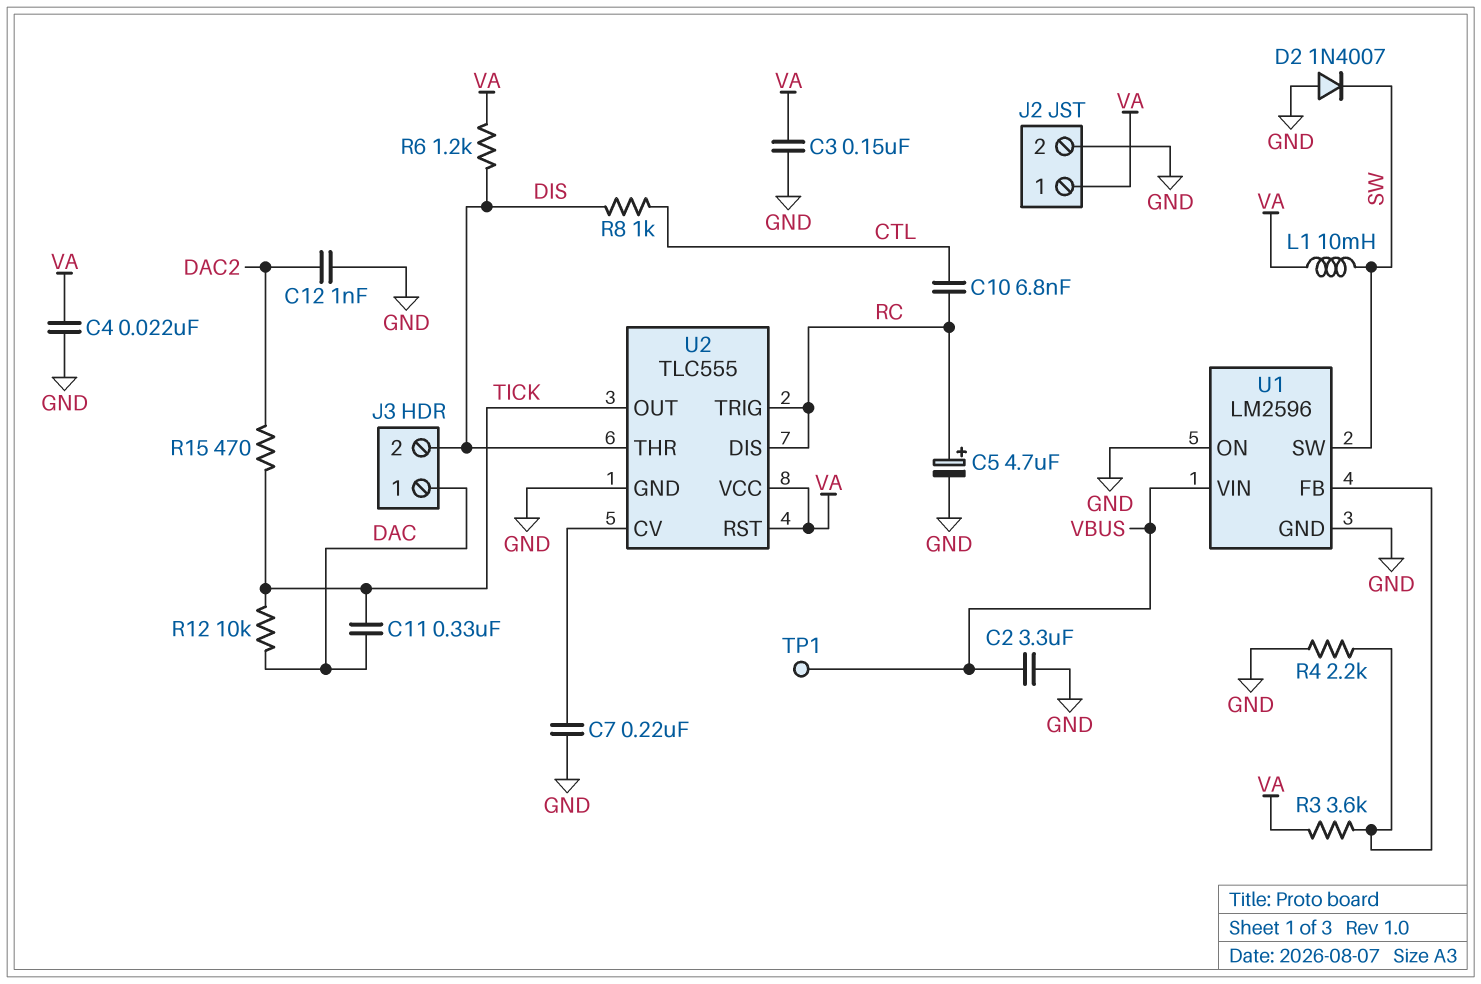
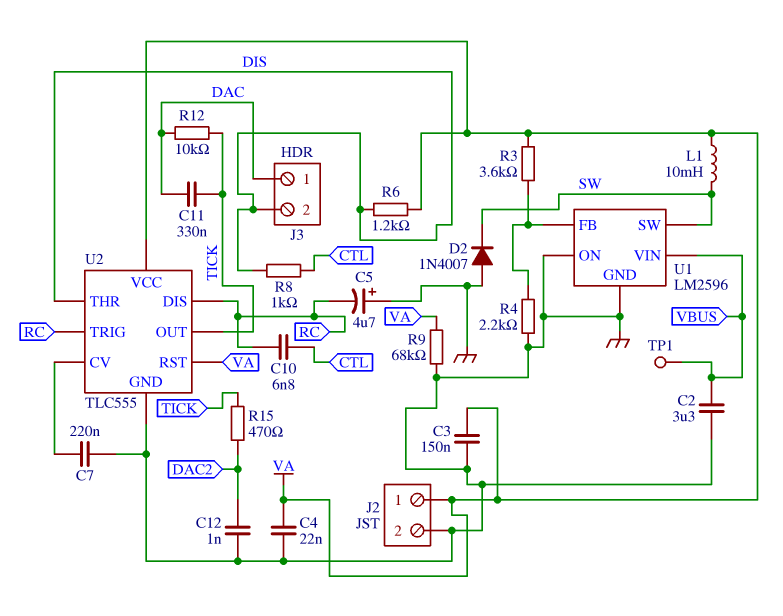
C5: 4.7uF (plus RC, minus GND) -> 4.7uF (plus GND, minus RC)
R9: none -> 68k (GND, VA)

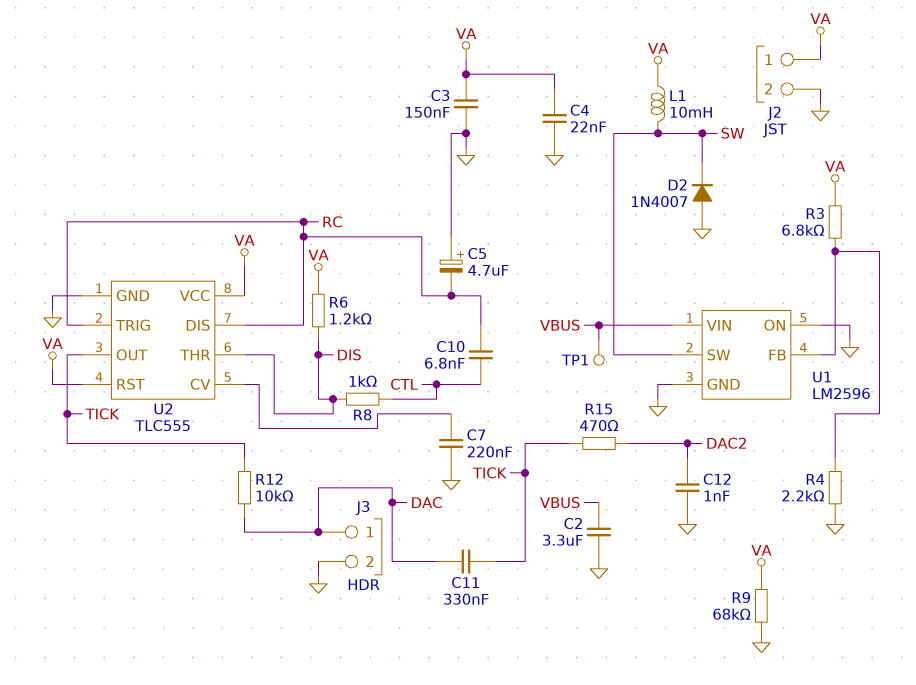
J3 pin 2: DIS -> GND
R3: 3.6k (U1/FB, VA) -> 6.8k (U1/FB, VA)

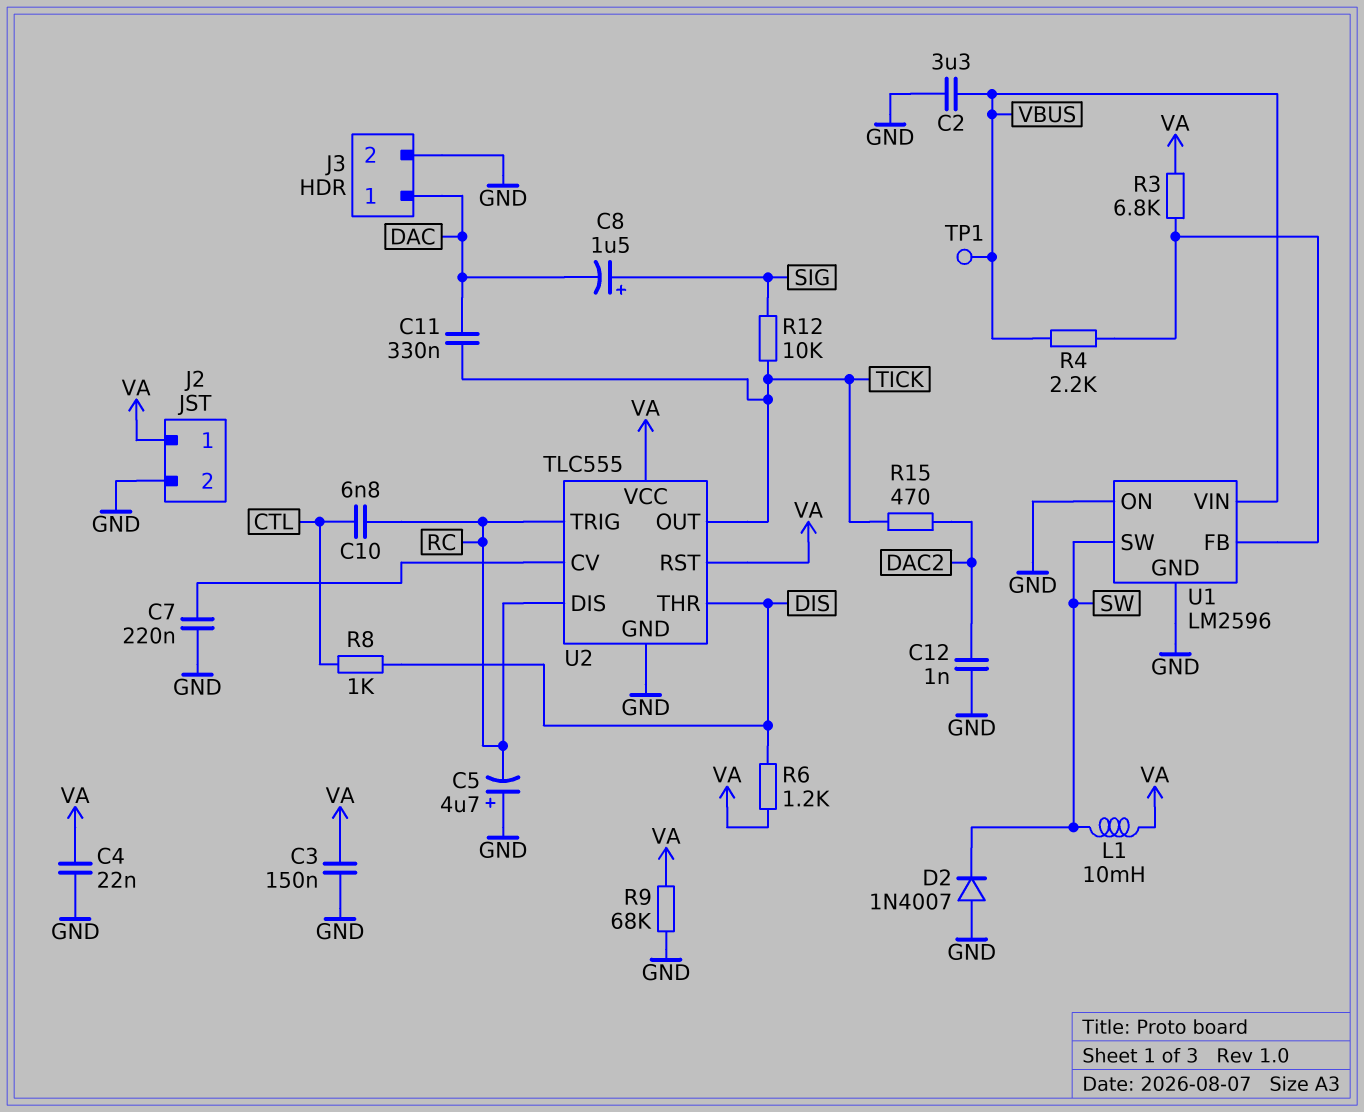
C8: none -> 1.5uF (plus SIG, minus DAC)
R4: 2.2k (GND, U1/FB) -> 2.2k (U1/FB, VBUS)
R12: 10k (DAC, TICK) -> 10k (SIG, TICK)

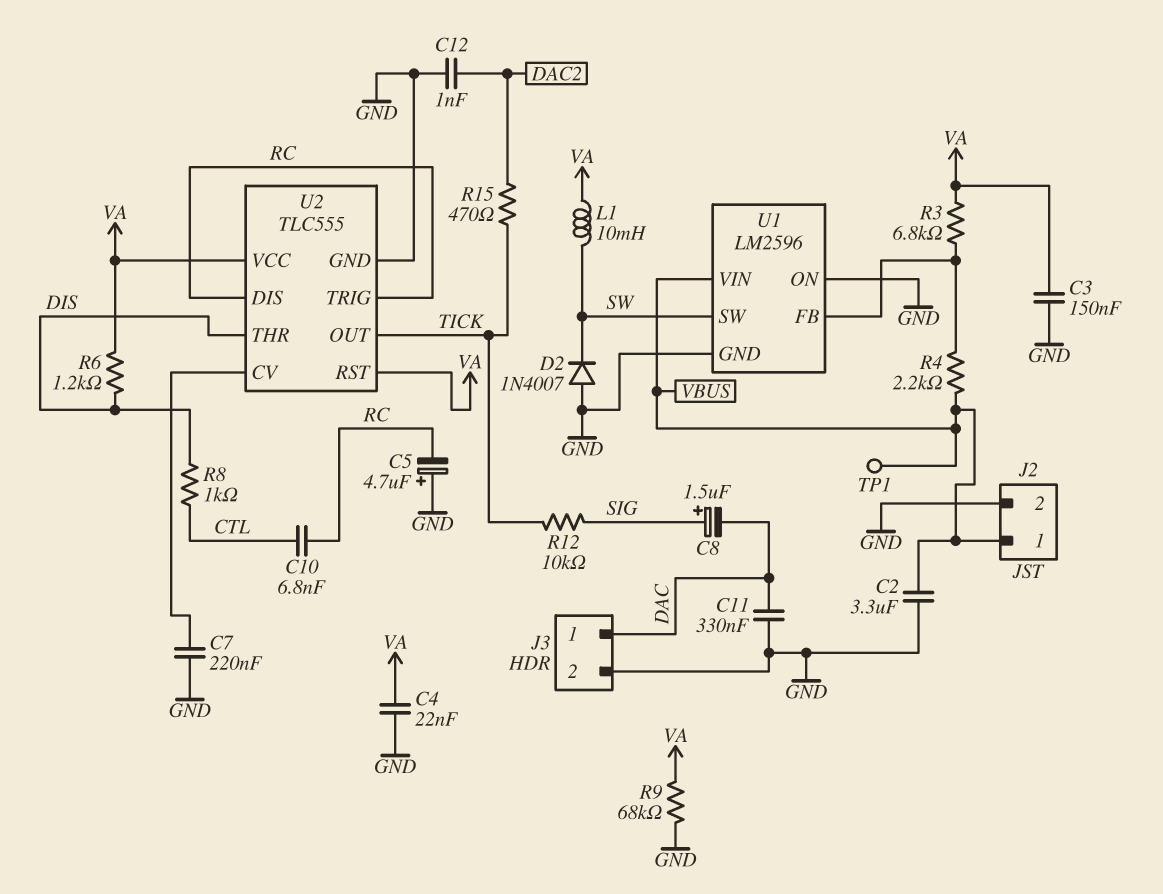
C11: 330nF (DAC, TICK) -> 330nF (DAC, GND)
J2 pin 1: VA -> VBUS

